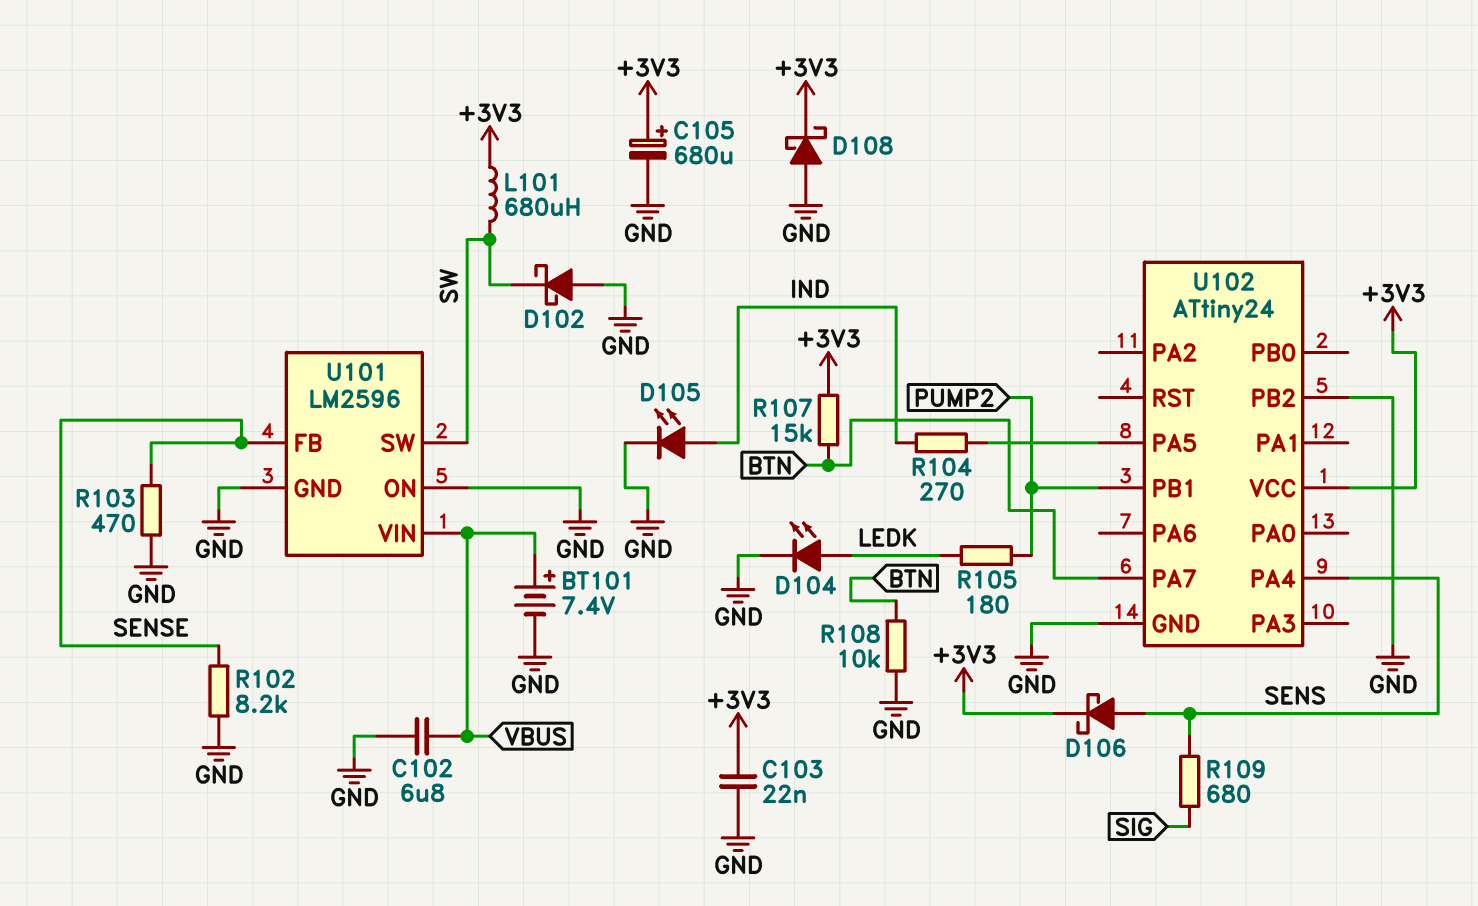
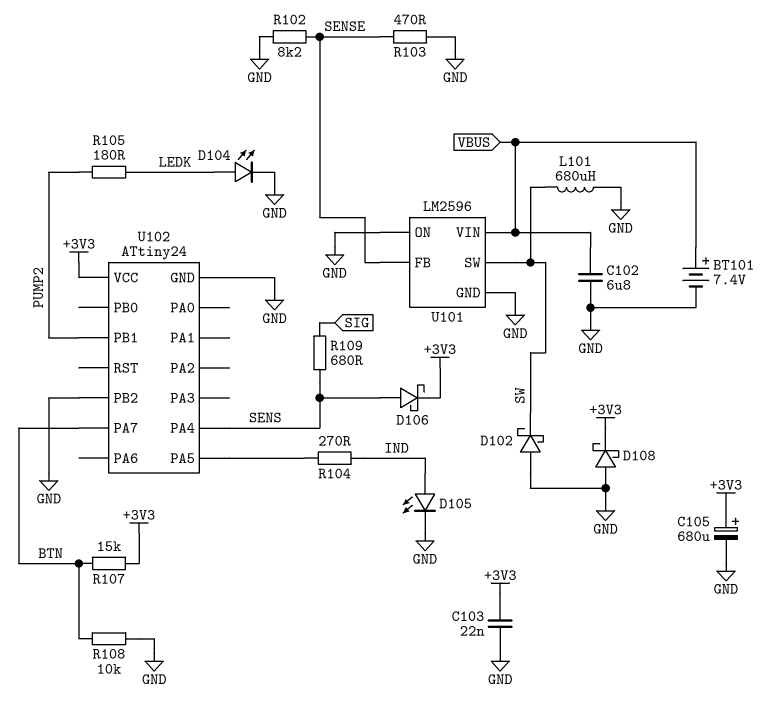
L101: 680uH (+3V3, SW) -> 680uH (GND, SW)

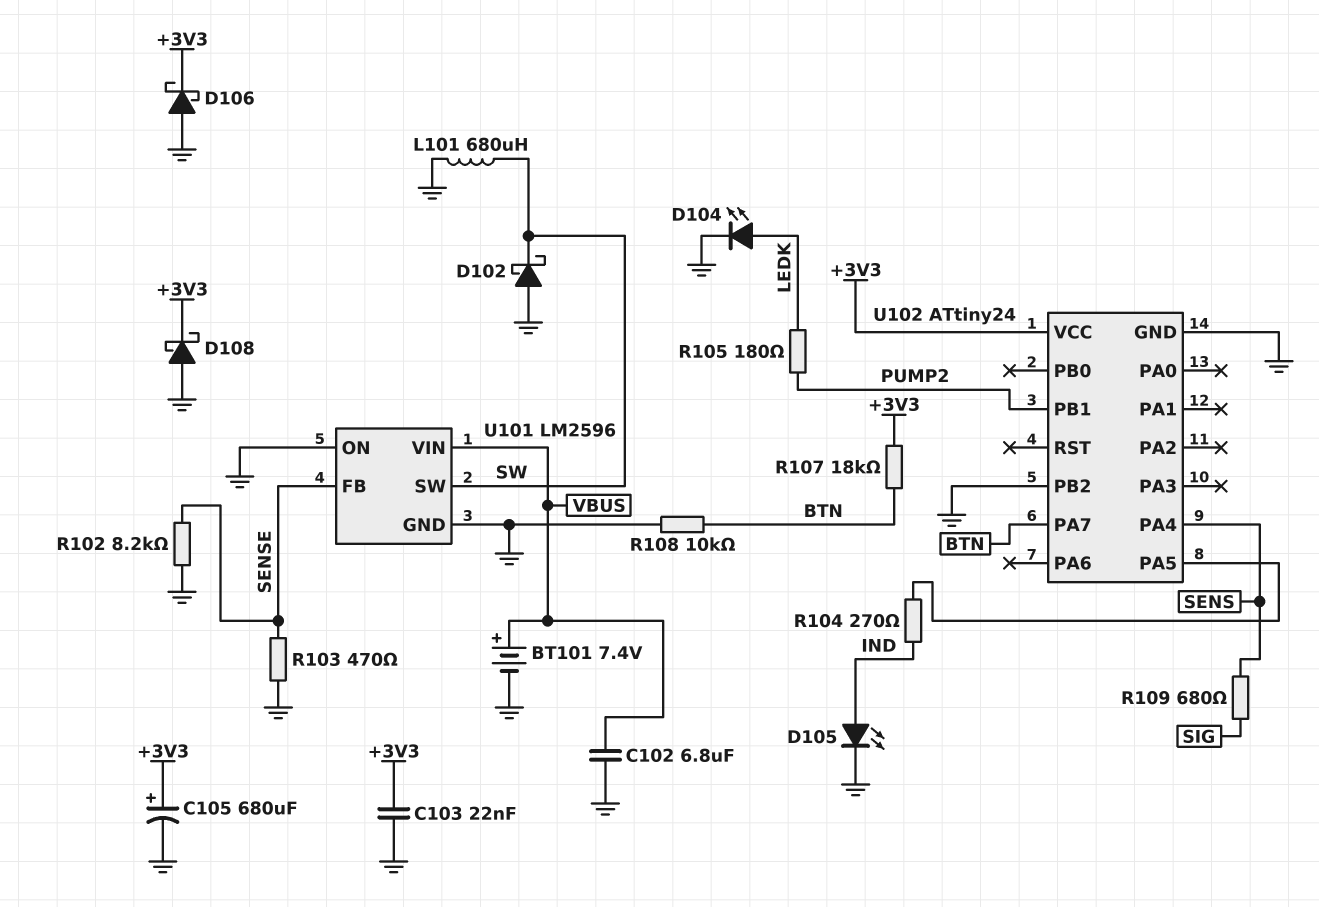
D106: schottky (A SENS, K +3V3) -> schottky (A GND, K +3V3)
R107: 15k (+3V3, BTN) -> 18k (+3V3, BTN)

